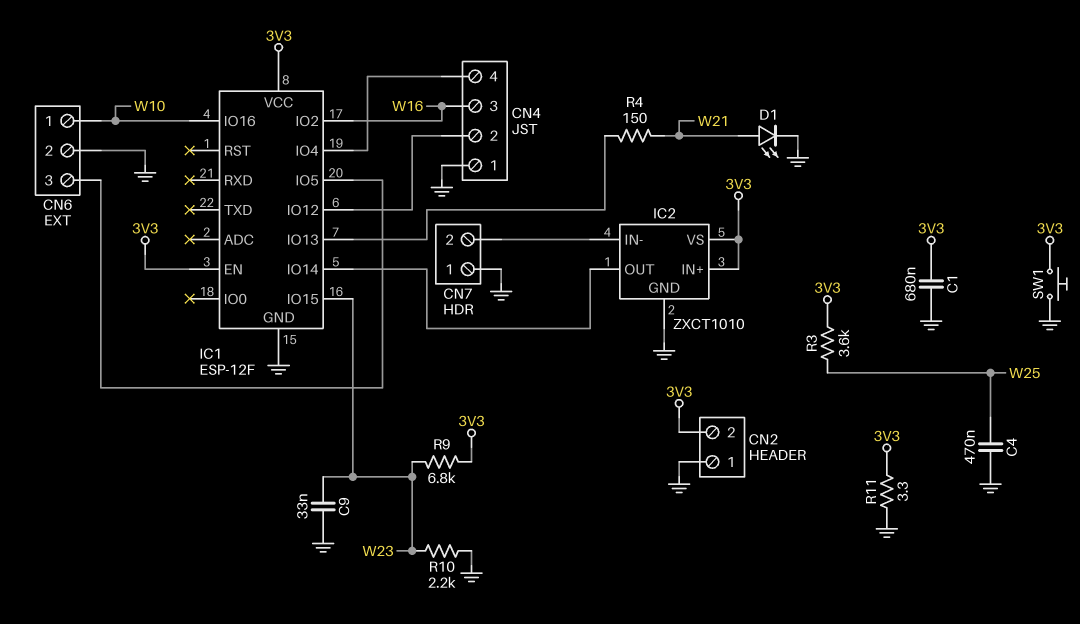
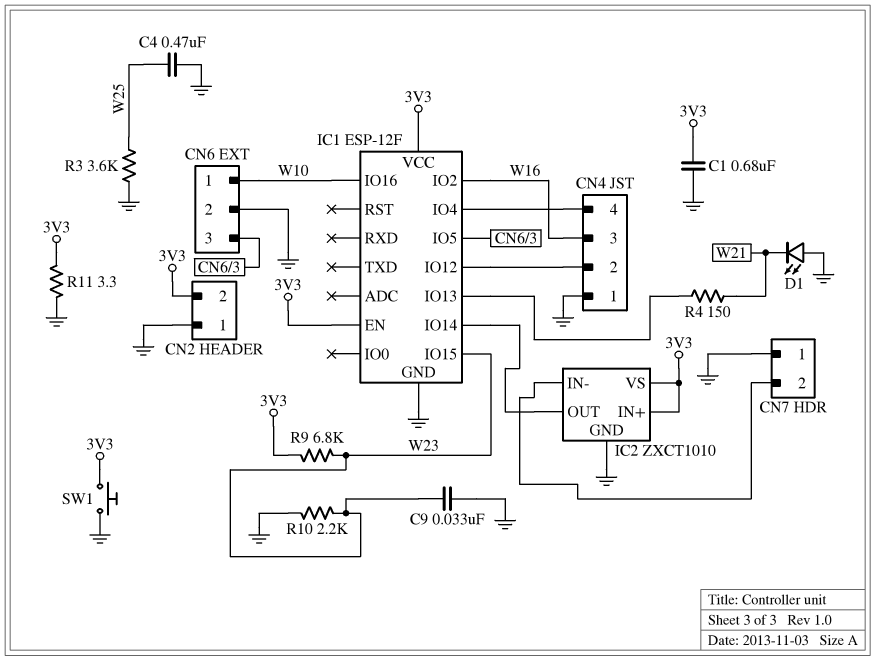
D1: LED (A W21, K GND) -> LED (A GND, K W21)
R3: 3.6k (3V3, W25) -> 3.6k (GND, W25)

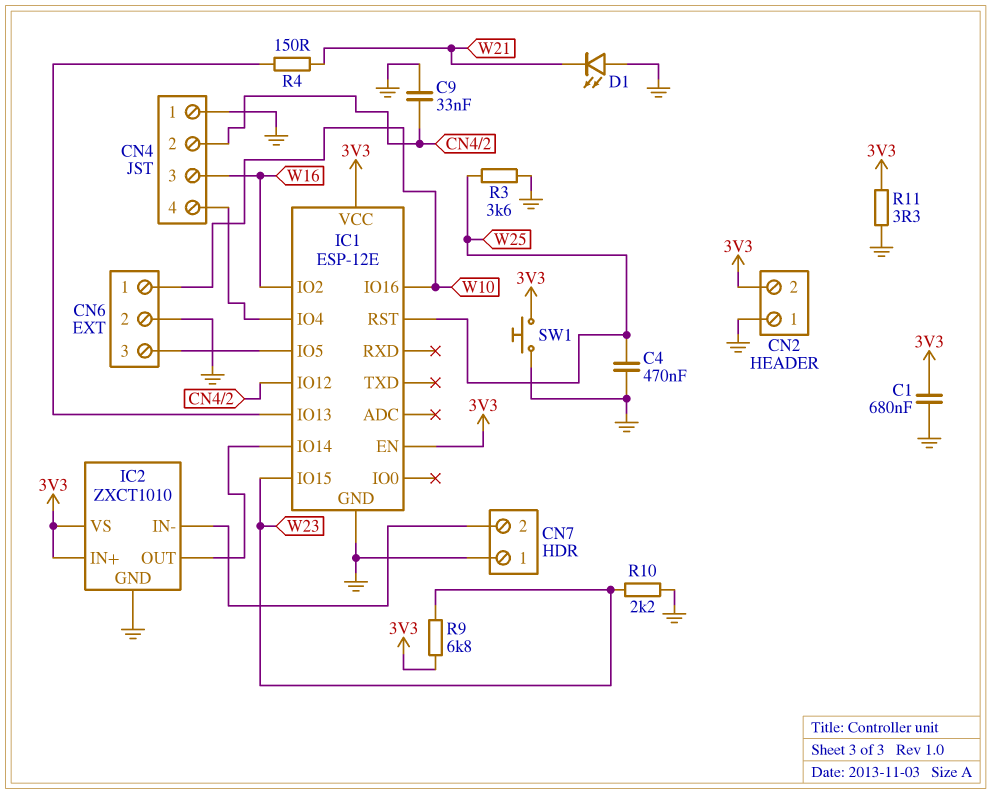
C9: 33nF (GND, W23) -> 33nF (CN4/2, GND)
IC1: ESP-12F -> ESP-12E
IC1 pin RST: none -> W25

